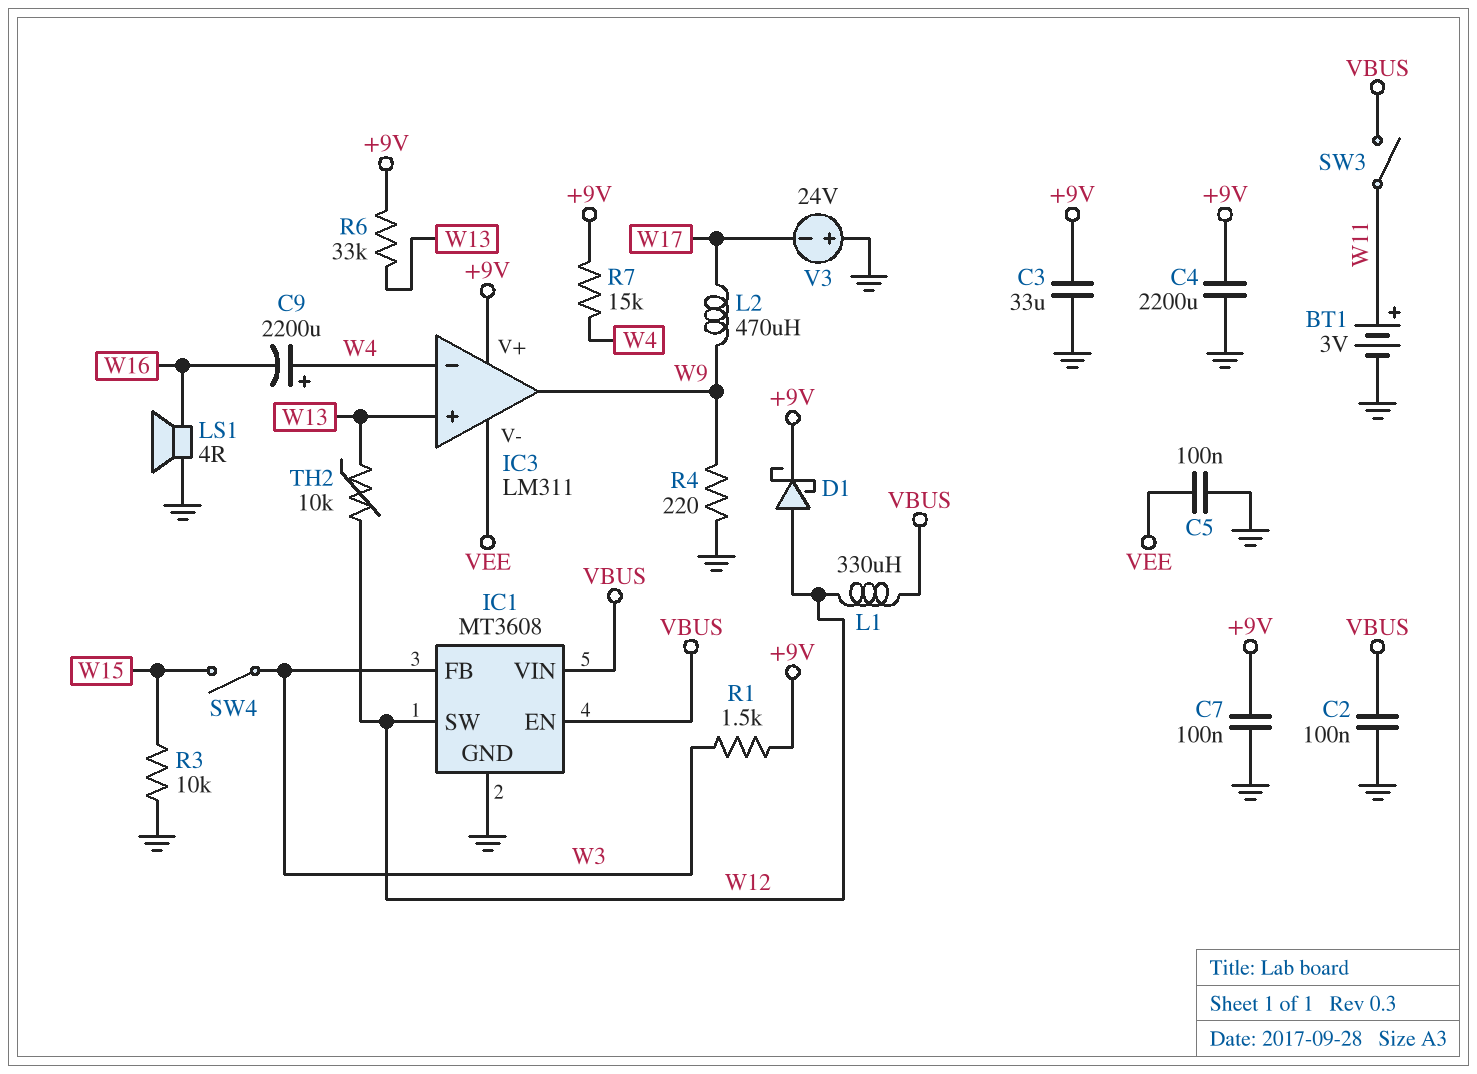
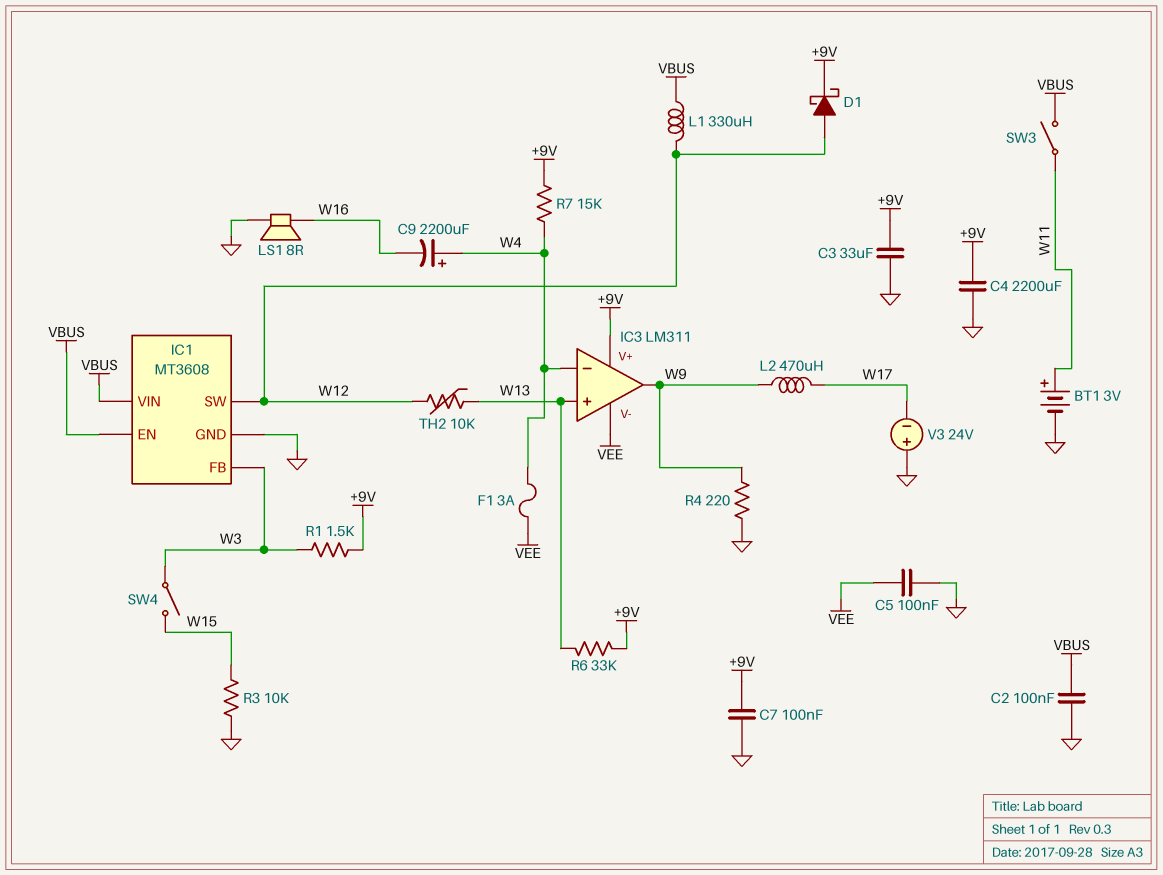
F1: none -> 3A (VEE, W4)
LS1: speaker 4R (GND, W16) -> speaker 8R (GND, W16)

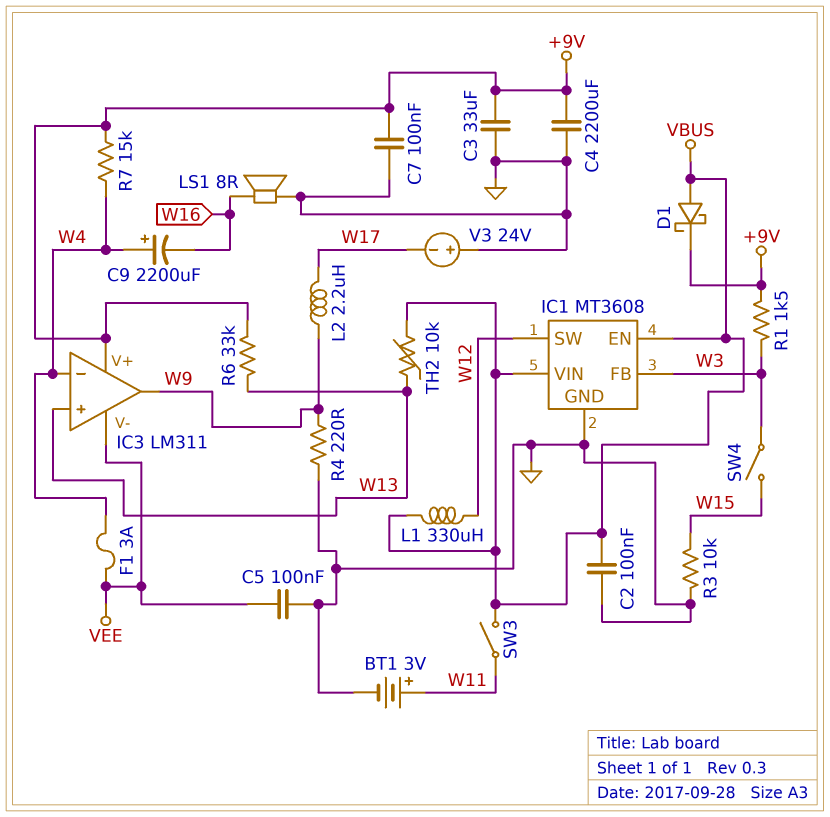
D1: schottky (A W12, K +9V) -> schottky (A VBUS, K +9V)
L2: 470uH (W9, W17) -> 2.2uH (W9, W17)
TH2: 10k (W12, W13) -> 10k (VBUS, W13)

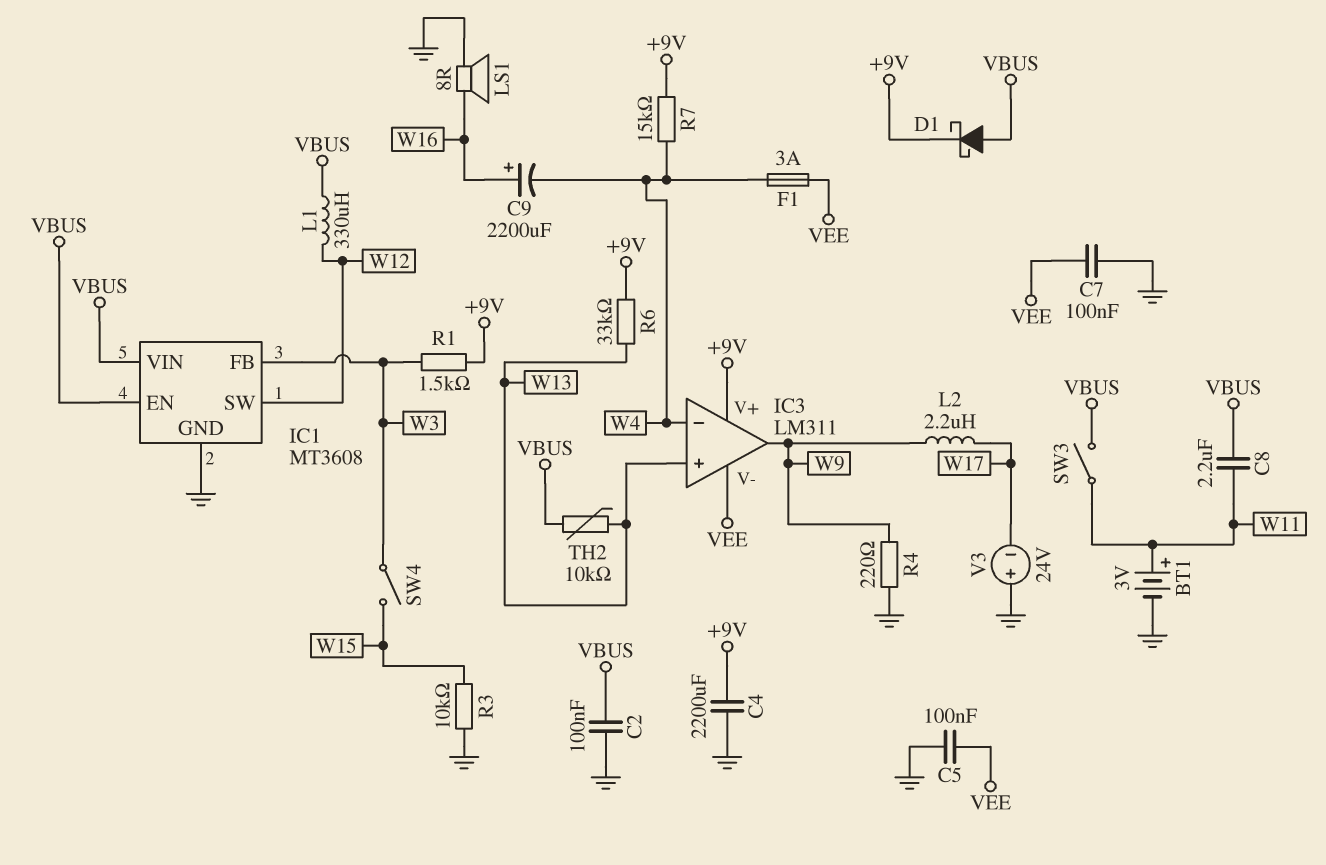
C3: 33uF (+9V, GND) -> none
C7: 100nF (+9V, GND) -> 100nF (GND, VEE)
C8: none -> 2.2uF (VBUS, W11)
C9: 2200uF (plus W4, minus W16) -> 2200uF (plus W16, minus W4)

